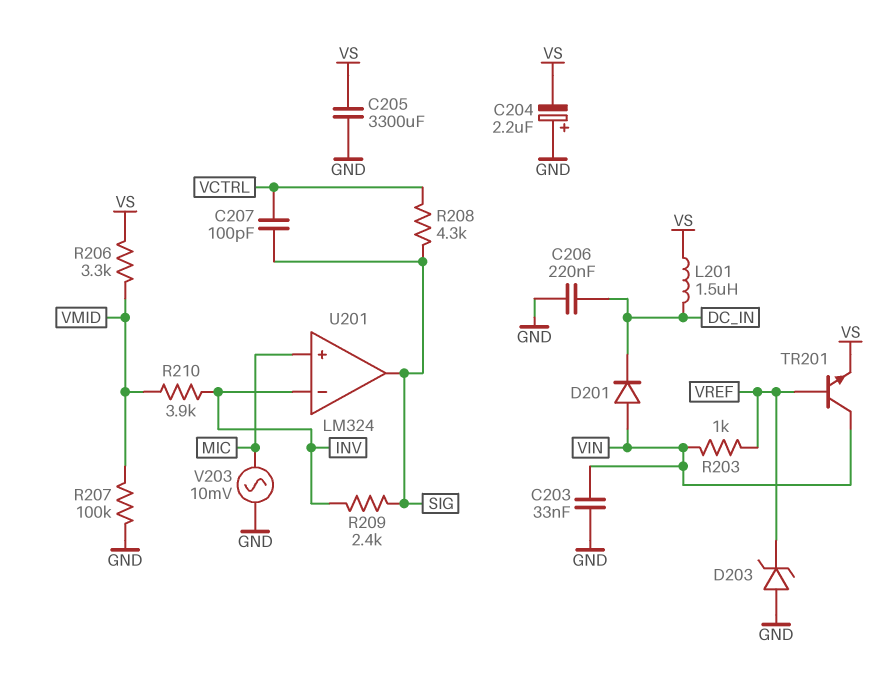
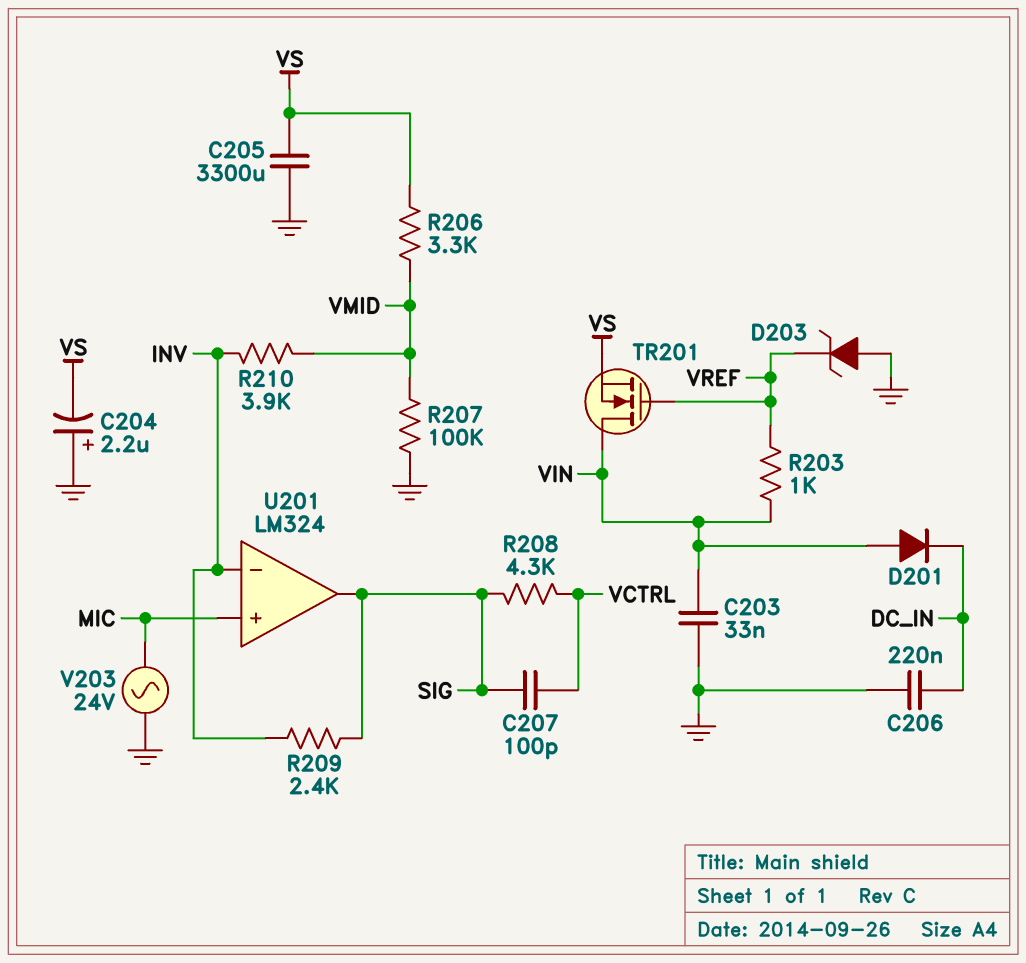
L201: 1.5uH (DC_IN, VS) -> none
TR201: NPN (B VREF, C VIN, E VS) -> NMOS (G VREF, D VIN, S VS)
V203: AC 10mV (GND, MIC) -> AC 24V (GND, MIC)

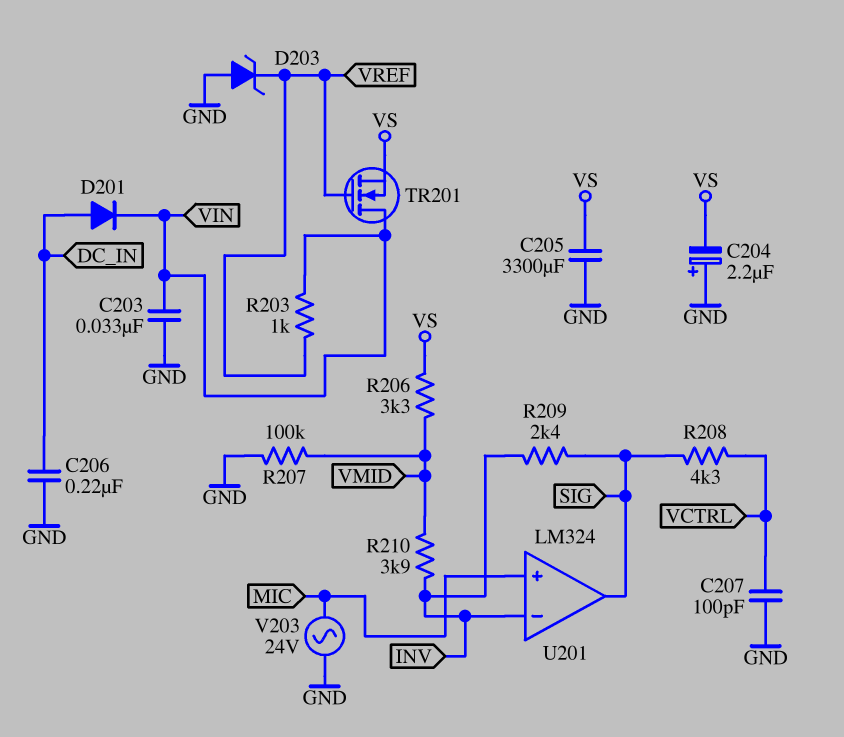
C207: 100pF (SIG, VCTRL) -> 100pF (GND, VCTRL)
D201: diode (A VIN, K DC_IN) -> diode (A DC_IN, K VIN)

